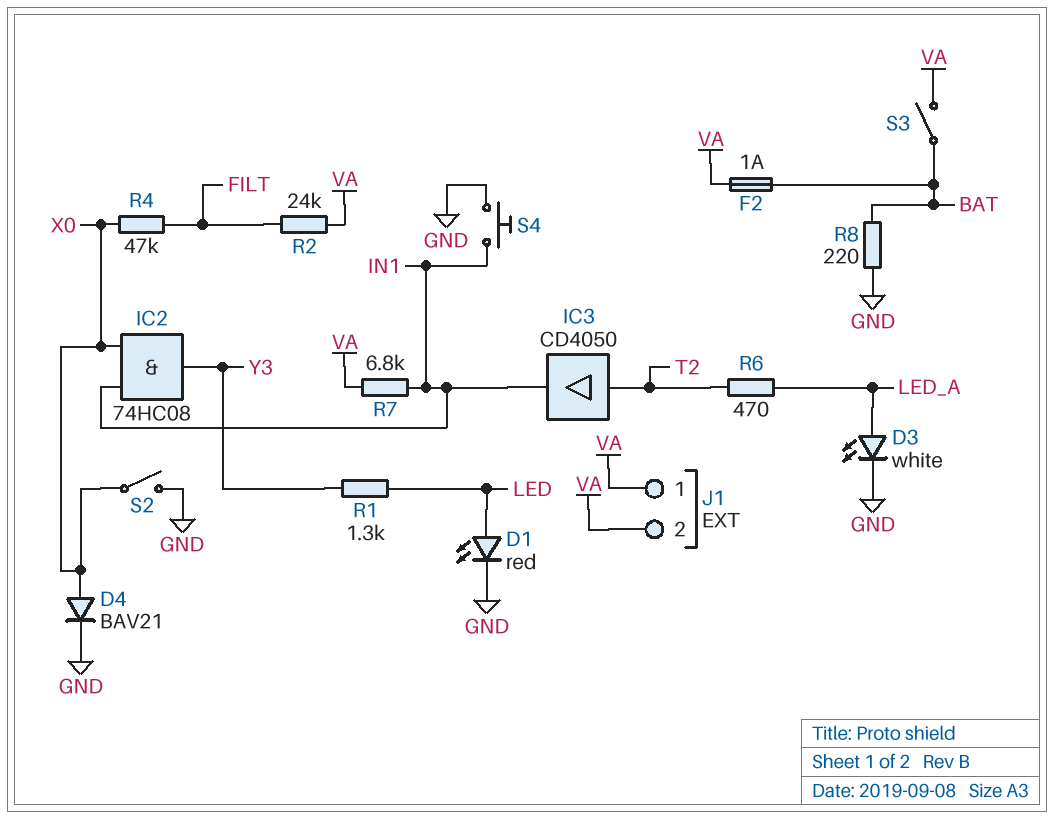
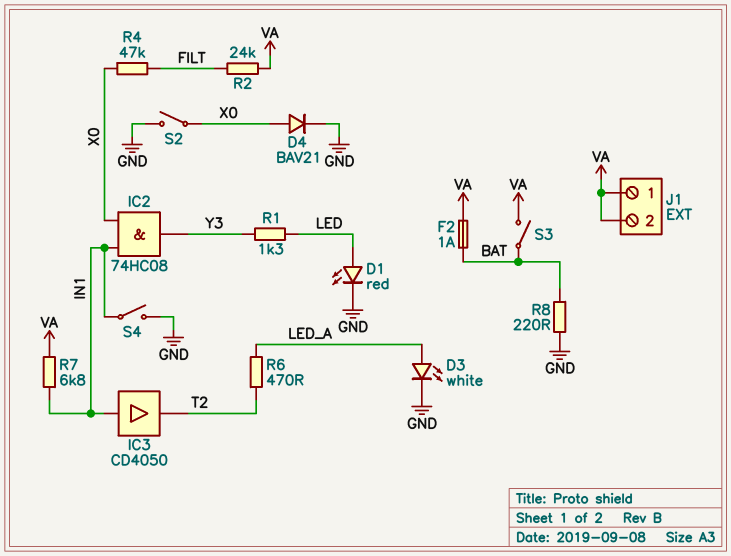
IC3: buffer CD4050 (in T2, out IN1) -> buffer CD4050 (in IN1, out T2)
S4: button (GND, IN1) -> switch (GND, IN1)

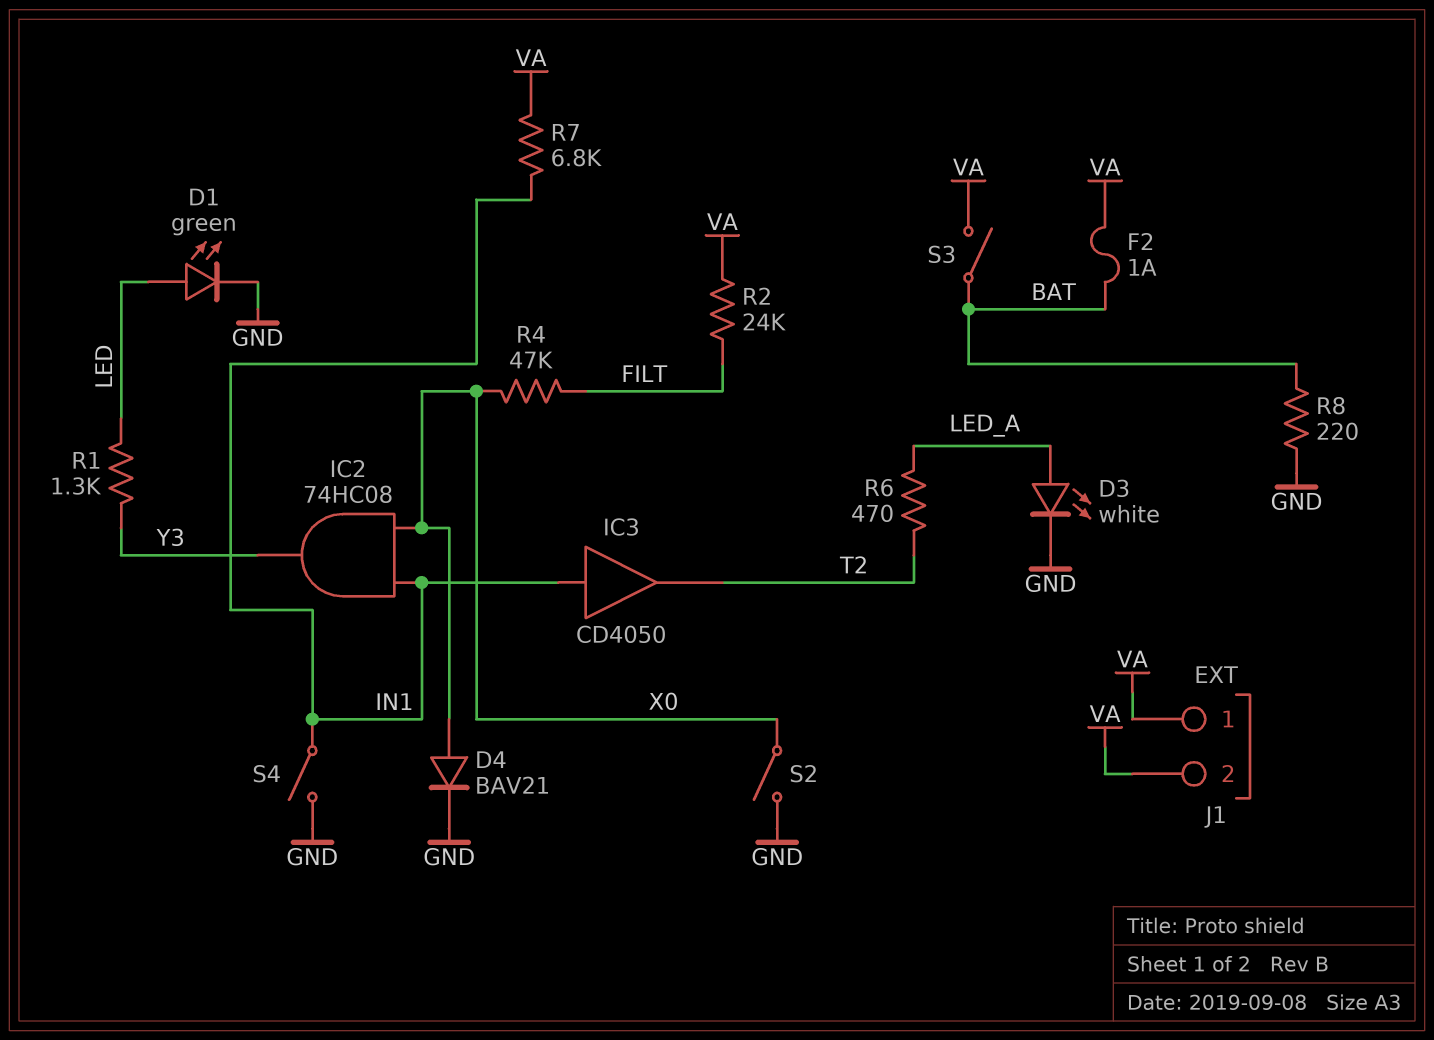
D1: LED red (A LED, K GND) -> LED green (A LED, K GND)

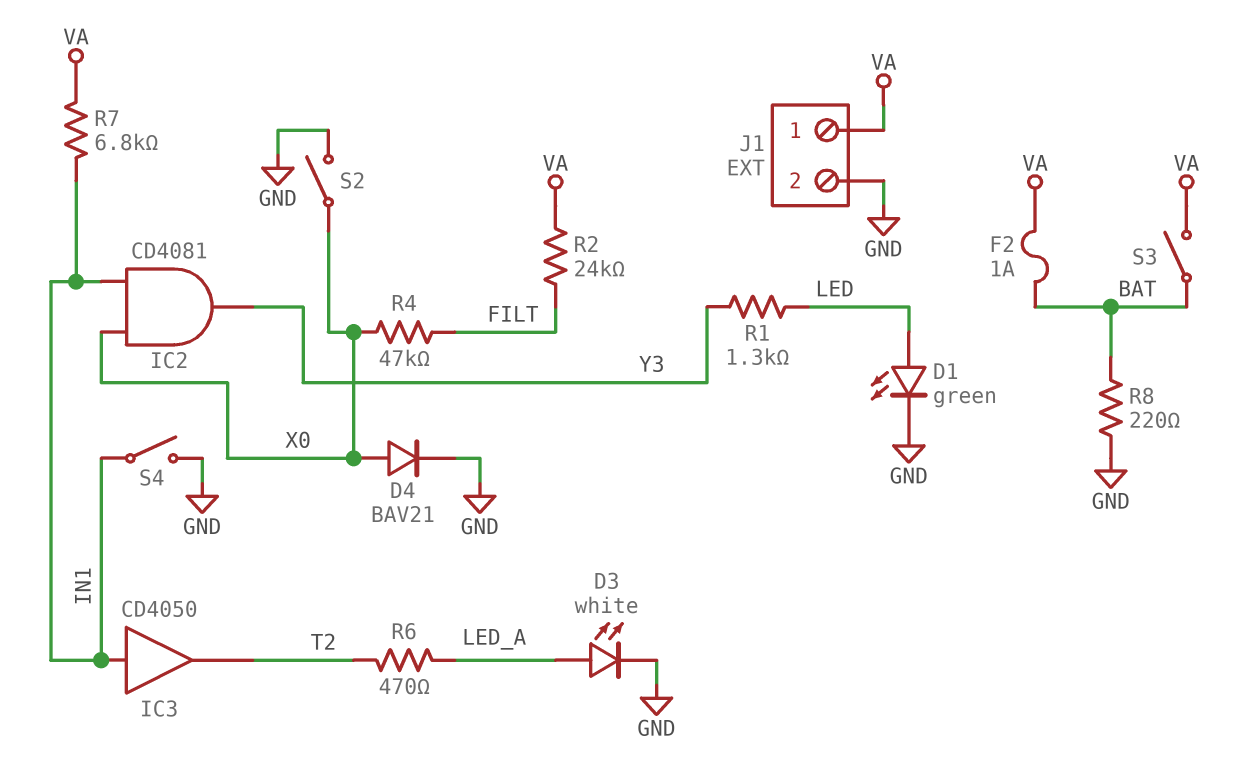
IC2: AND 74HC08 (in IN1, in X0, out Y3) -> AND CD4081 (in IN1, in X0, out Y3)
J1 pin 2: VA -> GND

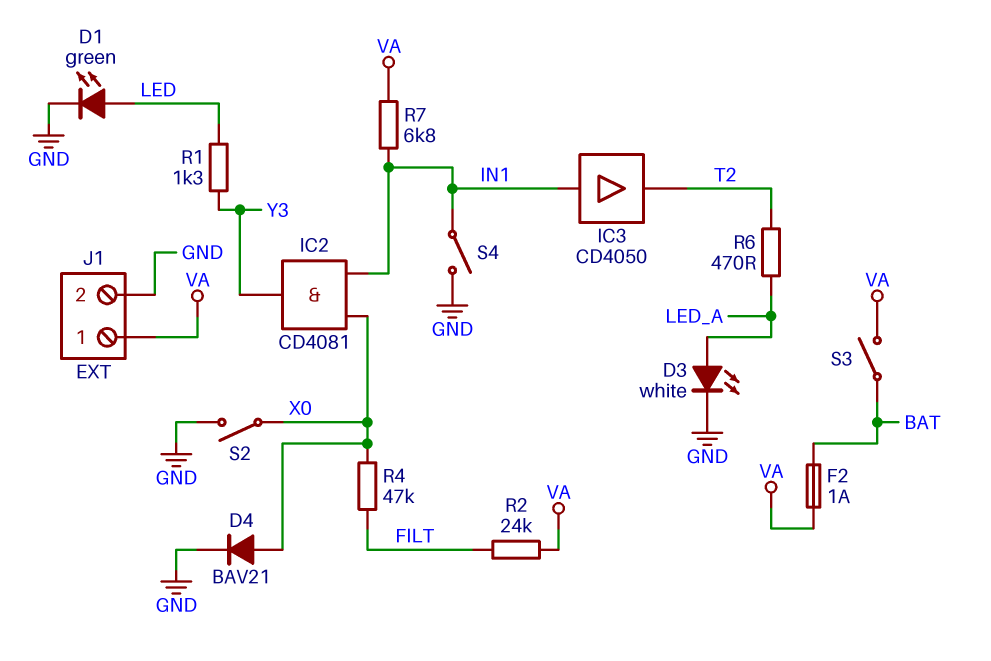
R8: 220 (BAT, GND) -> none

